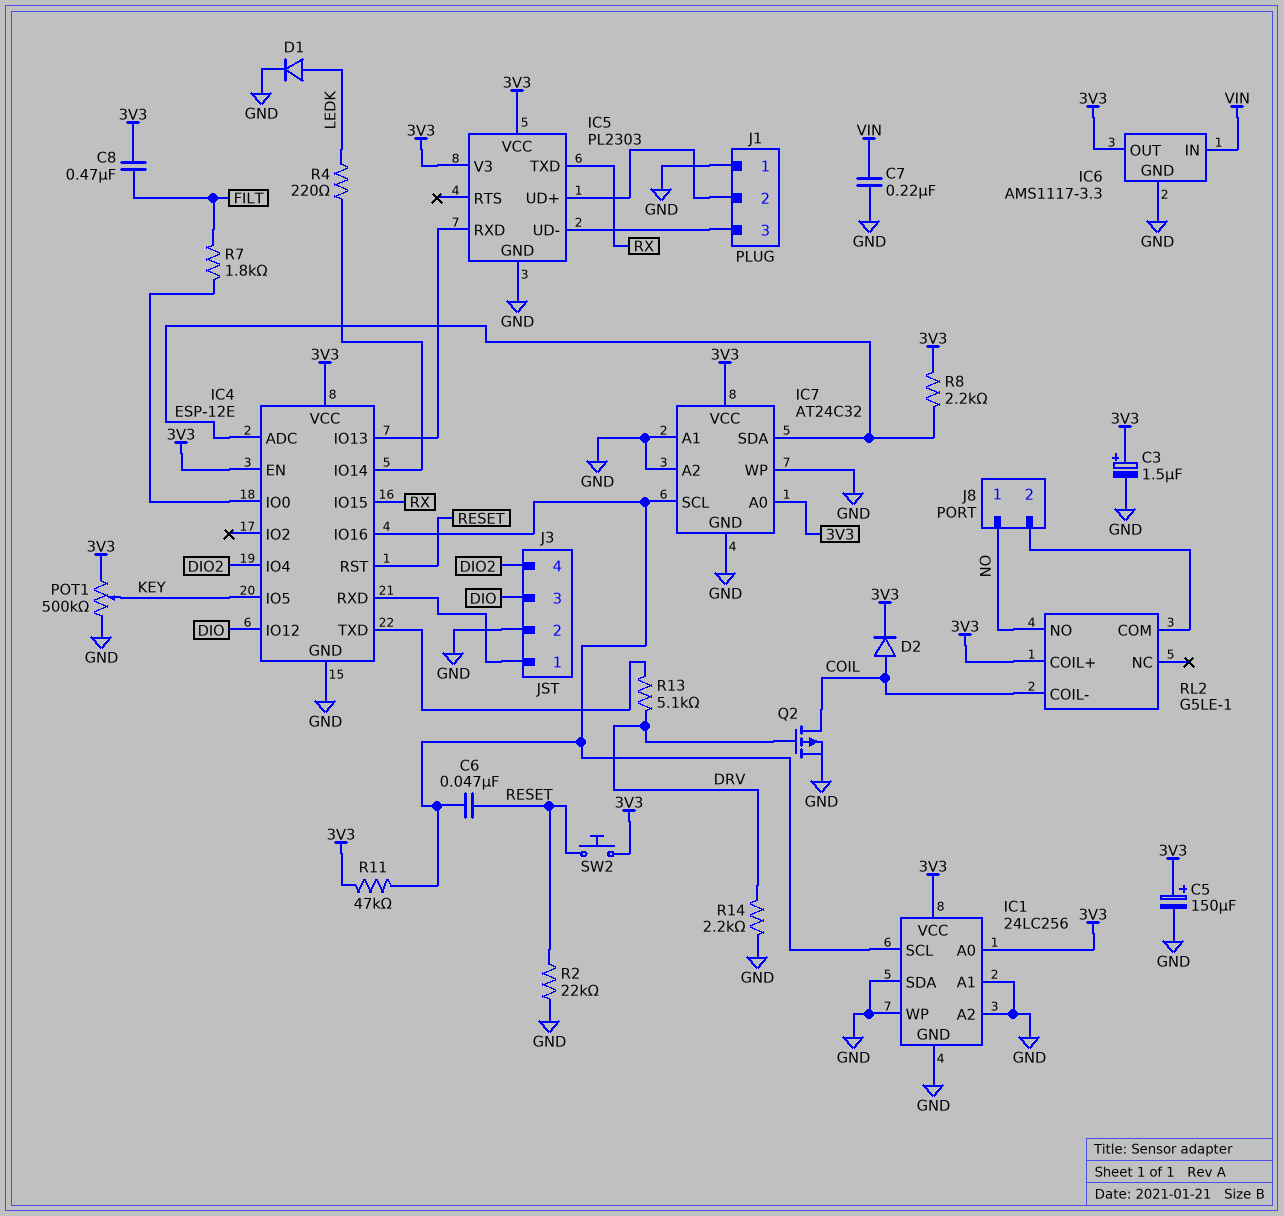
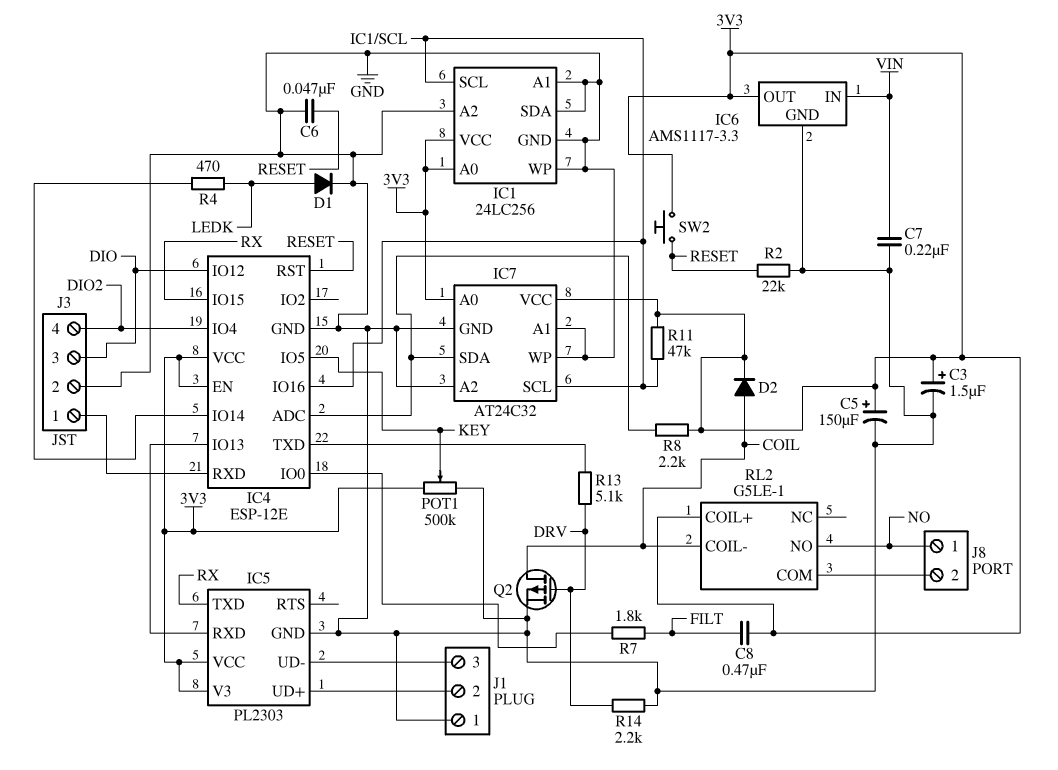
C6: 47nF (IC1/SCL, RESET) -> 47nF (GND, RESET)
R4: 220 (IC4/IO14, LEDK) -> 470 (IC4/IO14, LEDK)

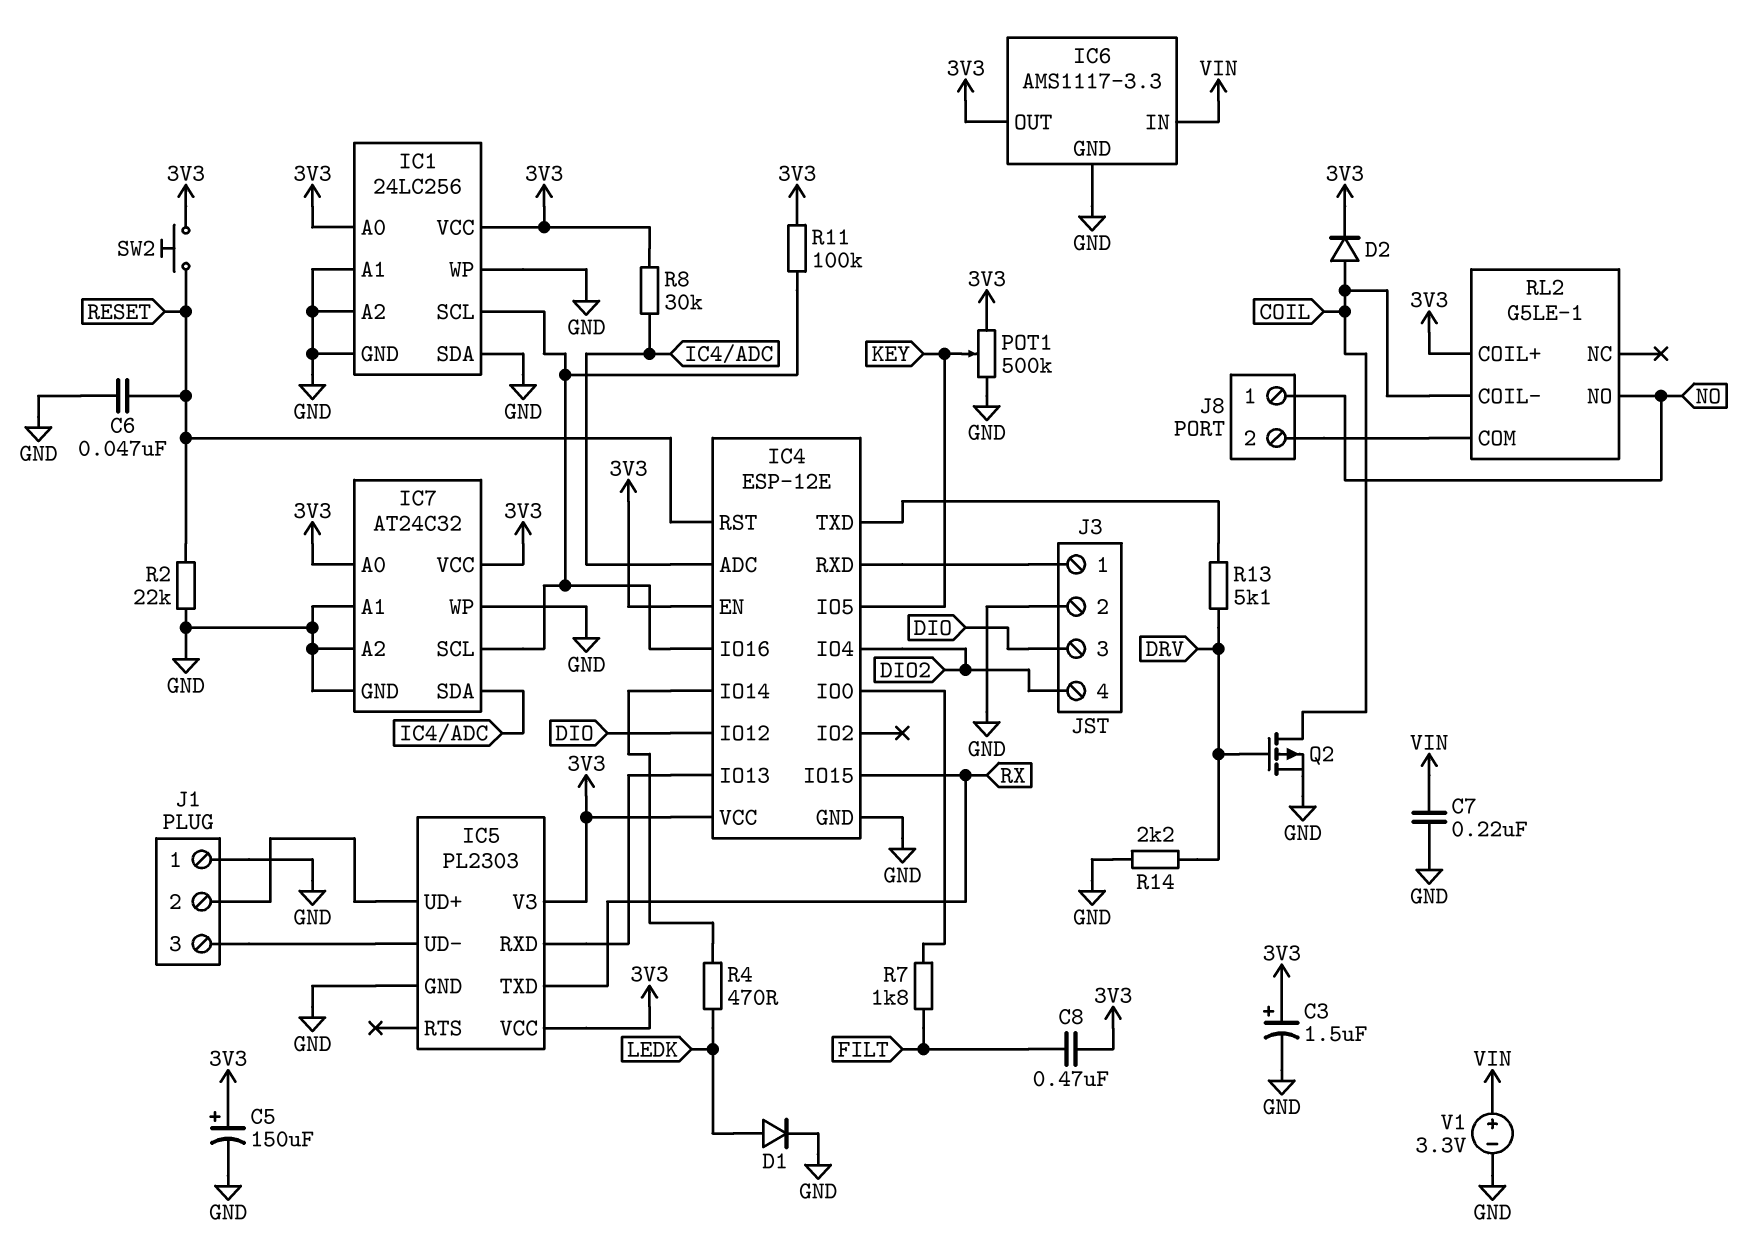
R8: 2.2k (3V3, IC4/ADC) -> 30k (3V3, IC4/ADC)
R11: 47k (3V3, IC1/SCL) -> 100k (3V3, IC1/SCL)
V1: none -> 3.3V (plus VIN, minus GND)

